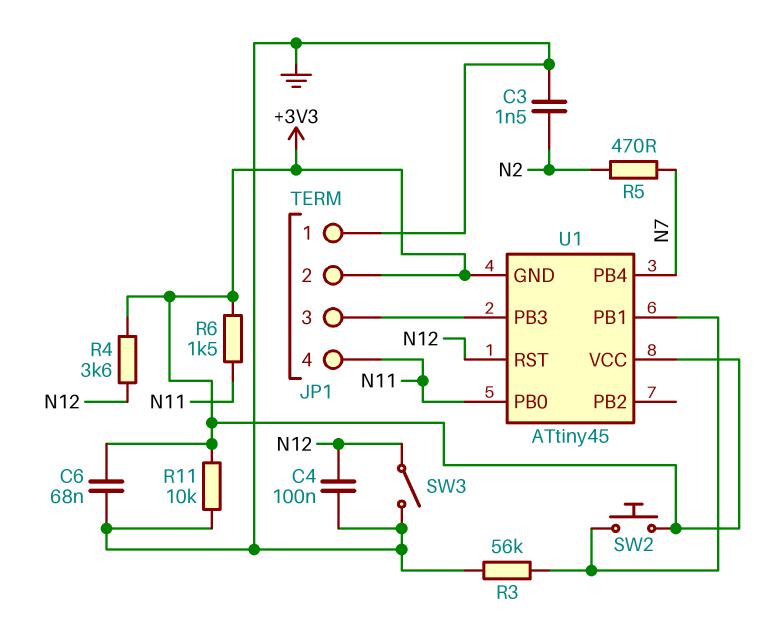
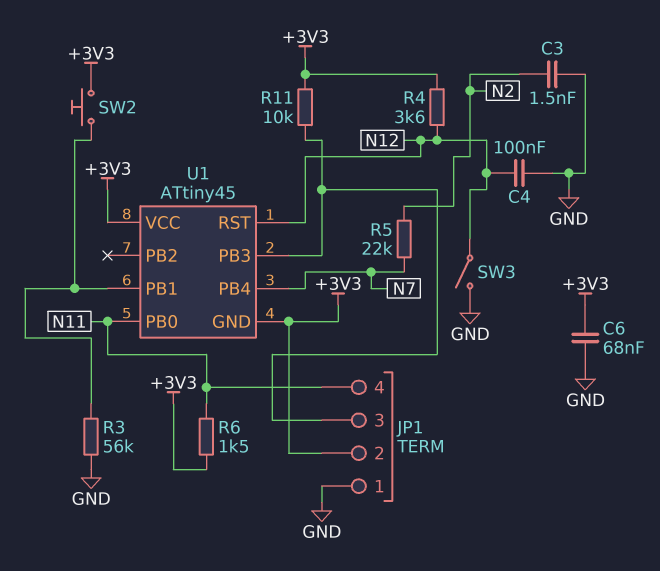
R5: 470 (N2, N7) -> 22k (N2, N7)
R11: 10k (+3V3, GND) -> 10k (+3V3, JP1/3)

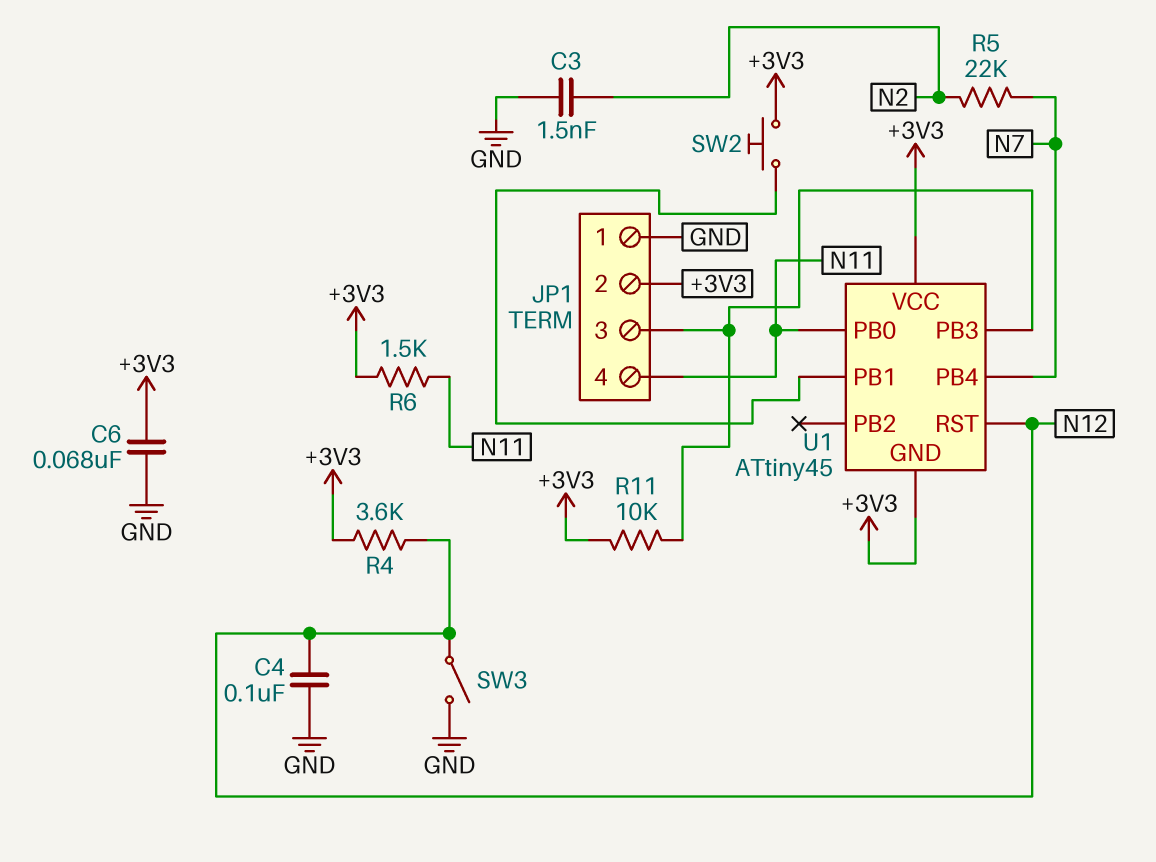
R3: 56k (GND, U1/PB1) -> none

